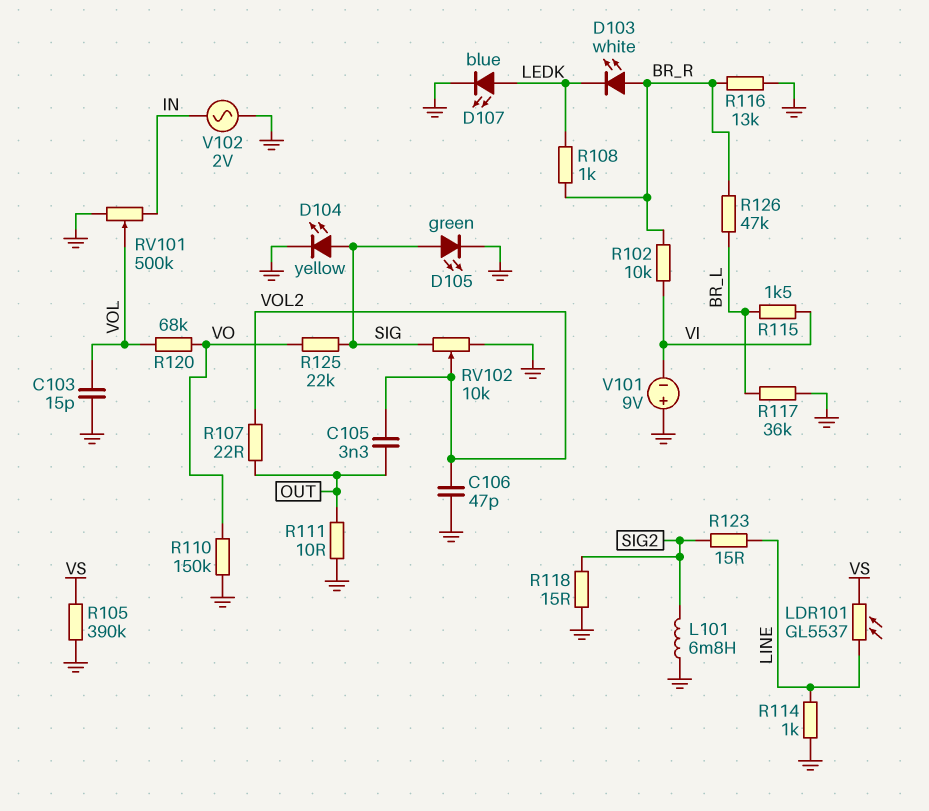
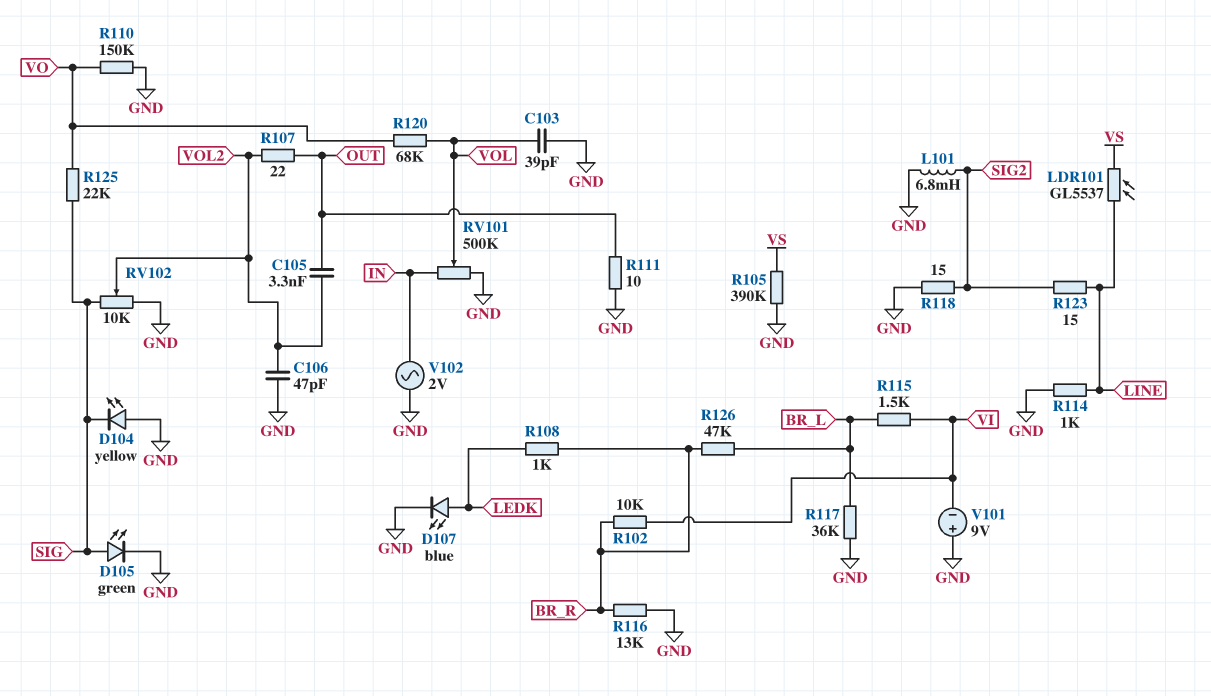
C103: 15pF (GND, VOL) -> 39pF (GND, VOL)
D103: LED white (A BR_R, K LEDK) -> none
D104: LED yellow (A SIG, K GND) -> LED yellow (A GND, K SIG)

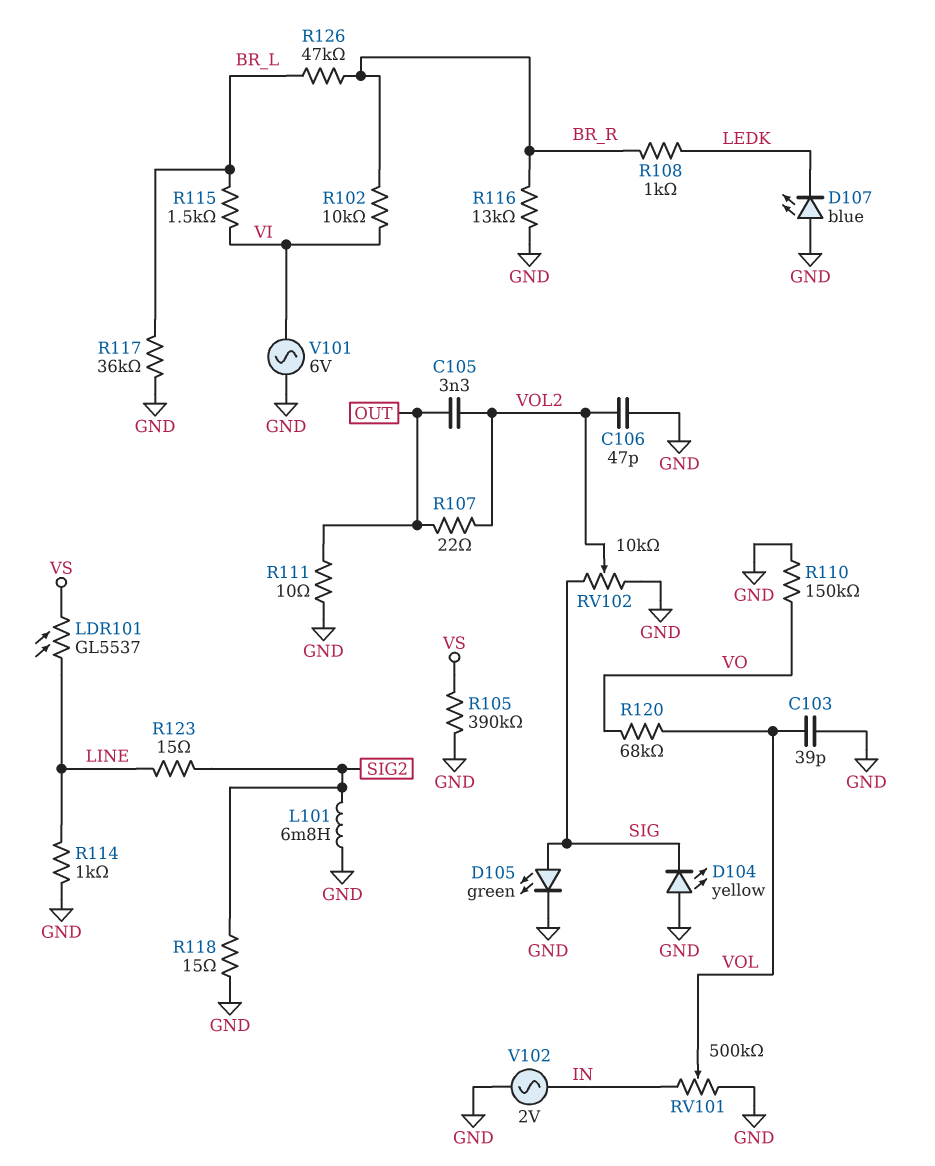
D107: LED blue (A LEDK, K GND) -> LED blue (A GND, K LEDK)
R125: 22k (SIG, VO) -> none
V101: 9V (plus GND, minus VI) -> AC 6V (GND, VI)

